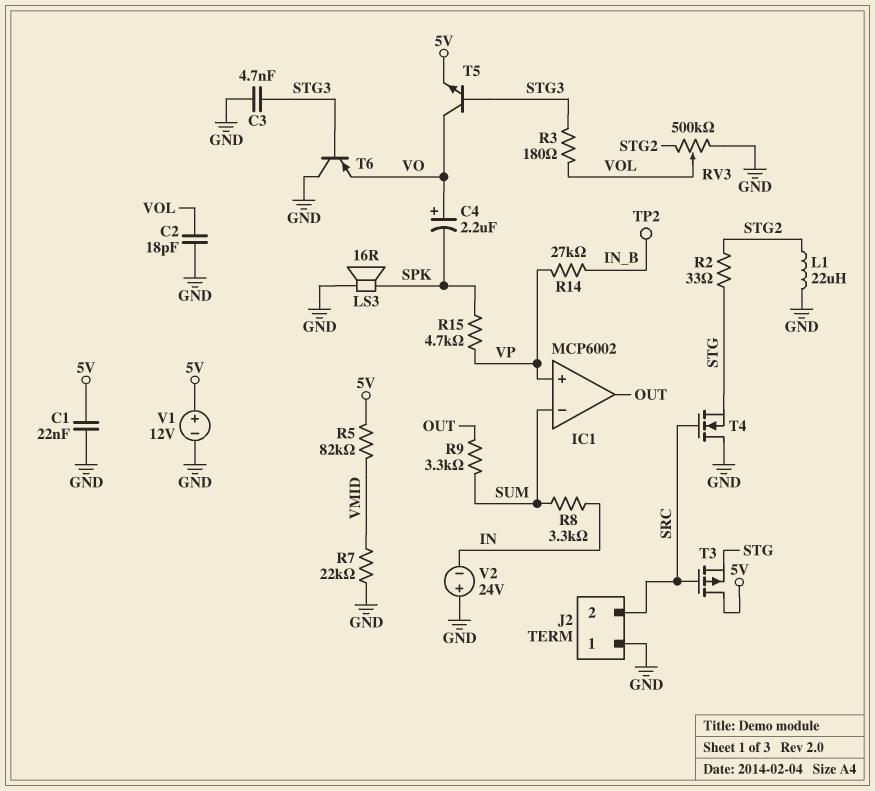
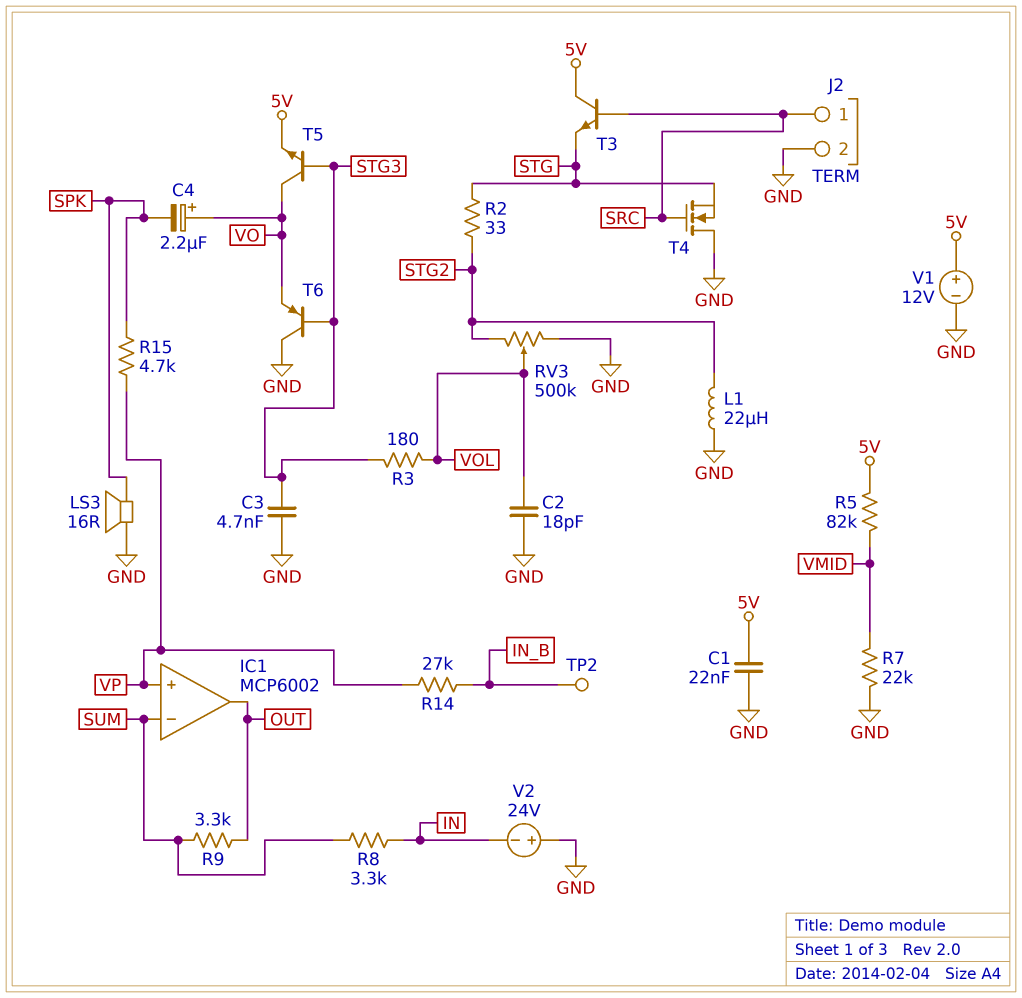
J2 pin 1: GND -> SRC
J2 pin 2: SRC -> GND
T3: PMOS (G SRC, D 5V, S STG) -> NPN (B SRC, C 5V, E STG)

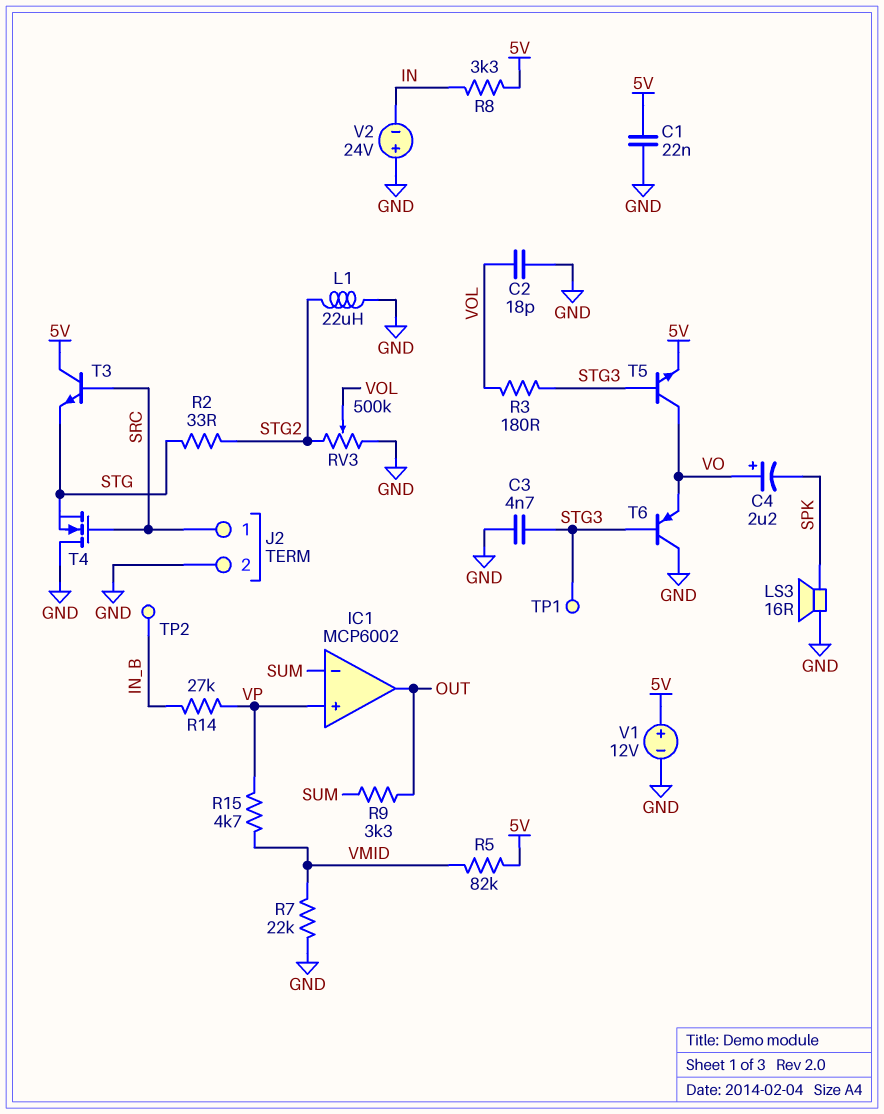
R8: 3.3k (IN, SUM) -> 3.3k (5V, IN)
R15: 4.7k (SPK, VP) -> 4.7k (VMID, VP)
TP1: none -> test point (STG3)

